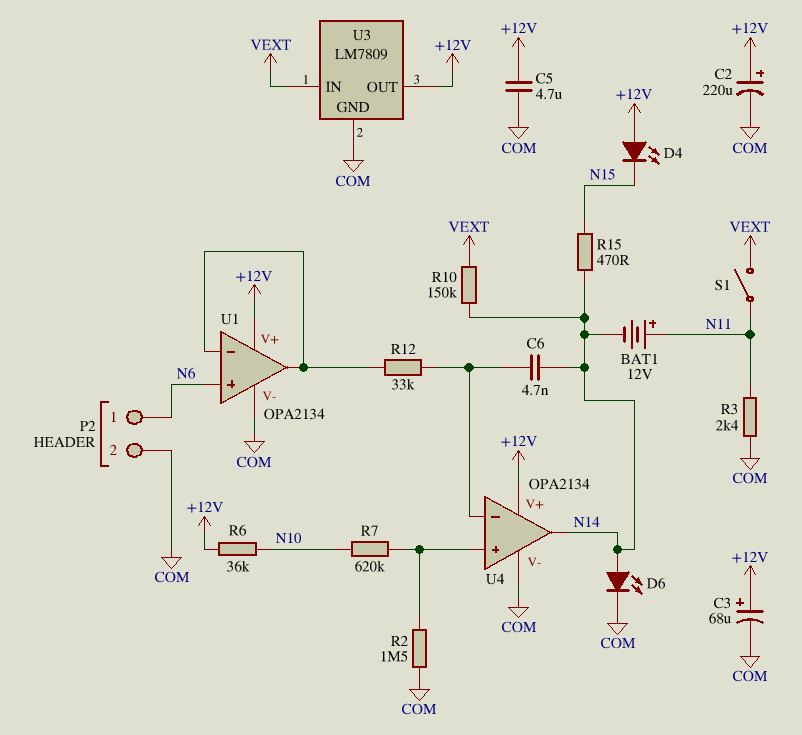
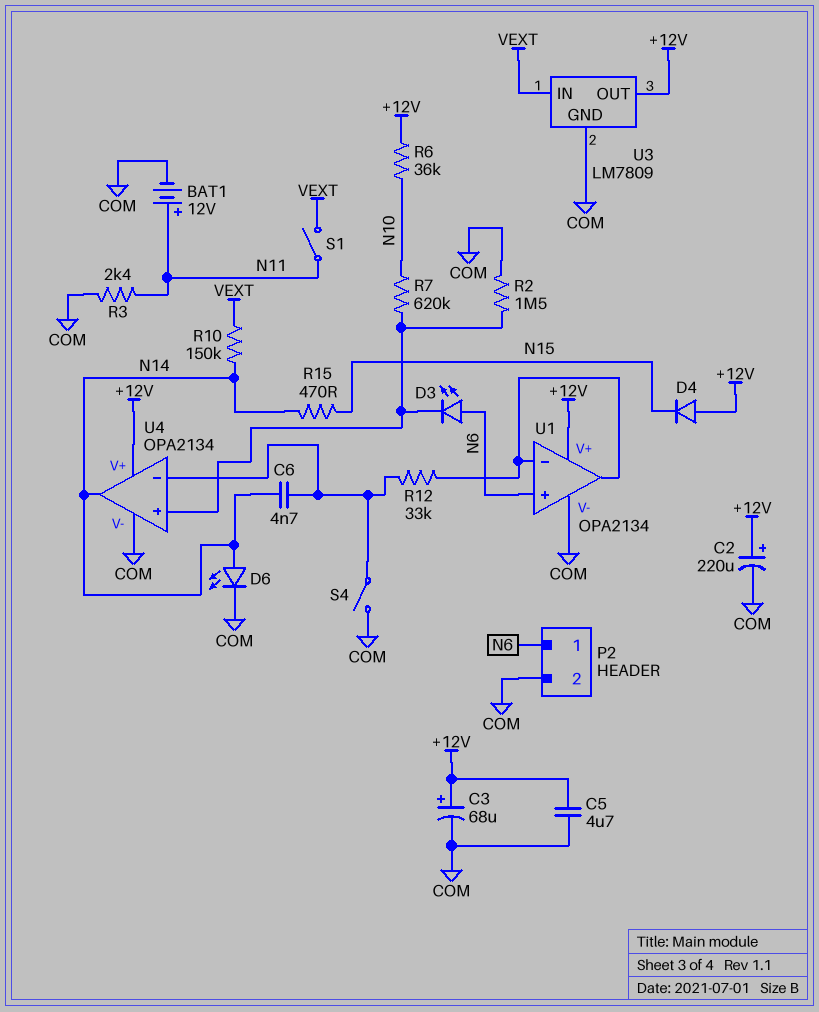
BAT1: 12V (plus N11, minus N14) -> 12V (plus N11, minus COM)
D3: none -> LED (A N6, K U4/in+)
D4: LED (A +12V, K N15) -> diode (A +12V, K N15)
S4: none -> switch (COM, U4/in-)

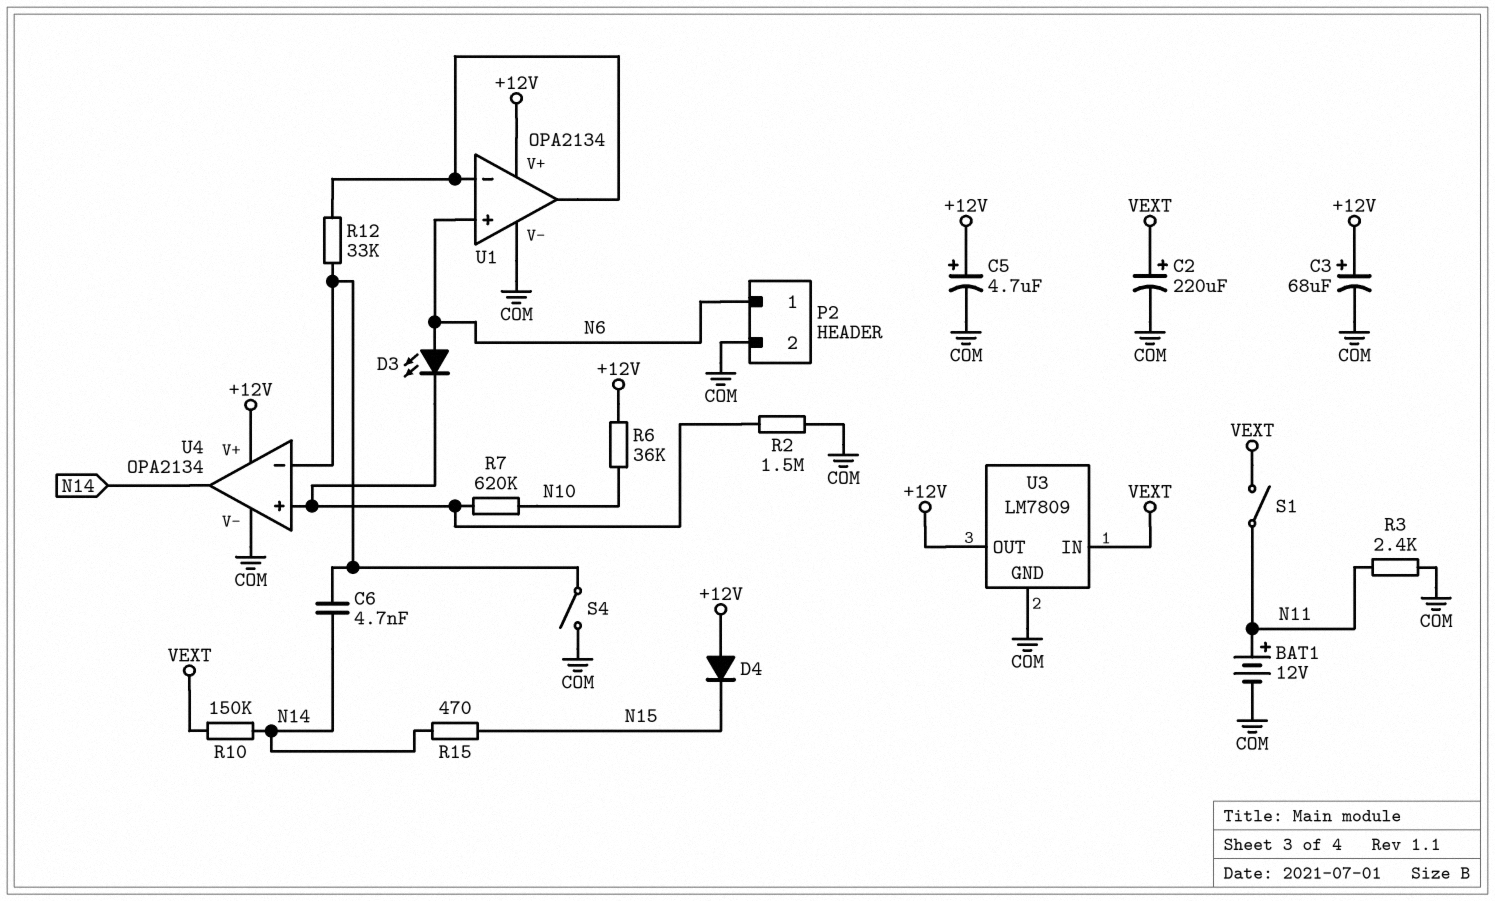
C2: 220uF (plus +12V, minus COM) -> 220uF (plus VEXT, minus COM)
C5: 4.7uF (+12V, COM) -> 4.7uF (plus +12V, minus COM)
D6: LED (A N14, K COM) -> none

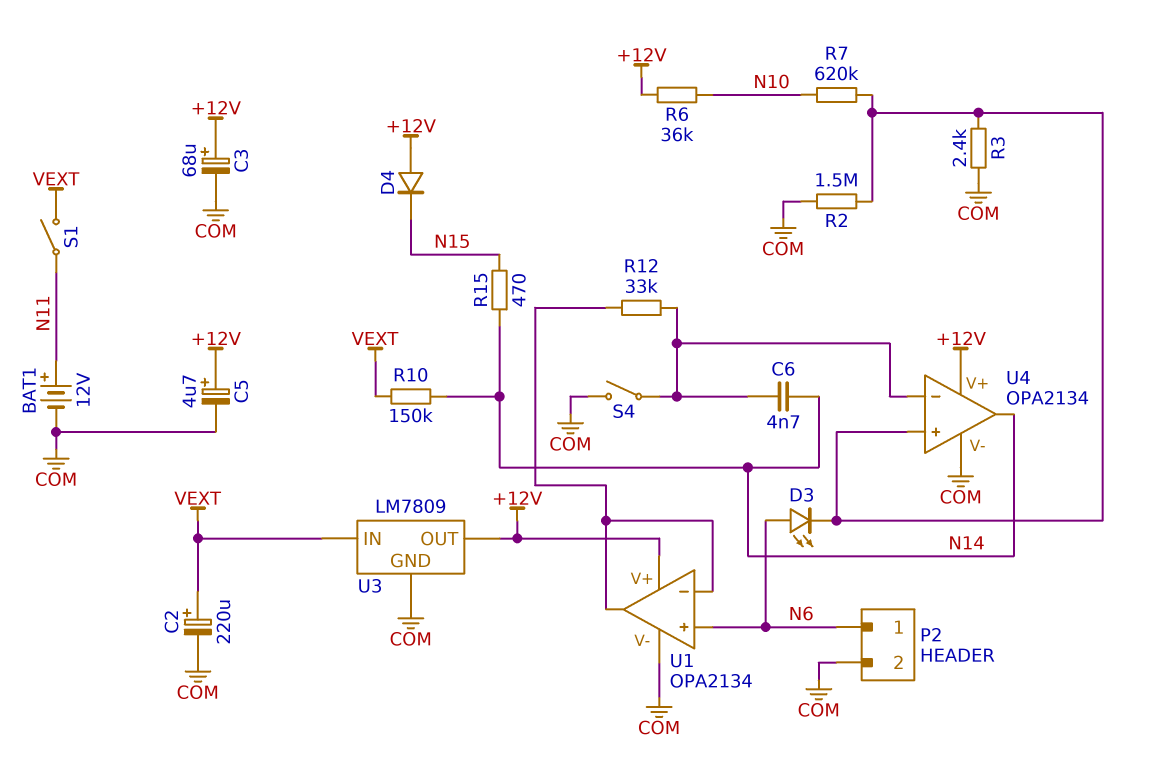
R3: 2.4k (COM, N11) -> 2.4k (COM, U4/in+)

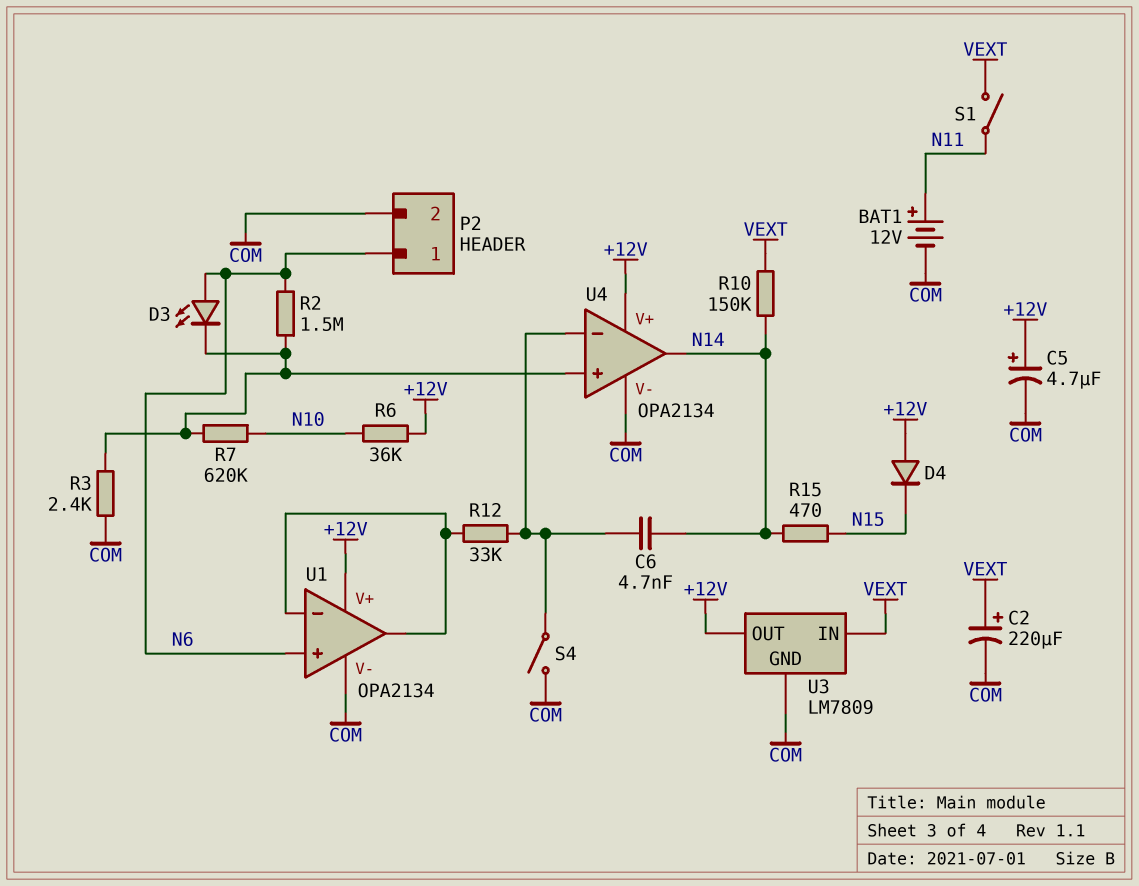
C3: 68uF (plus +12V, minus COM) -> none
R2: 1.5M (COM, U4/in+) -> 1.5M (N6, U4/in+)

